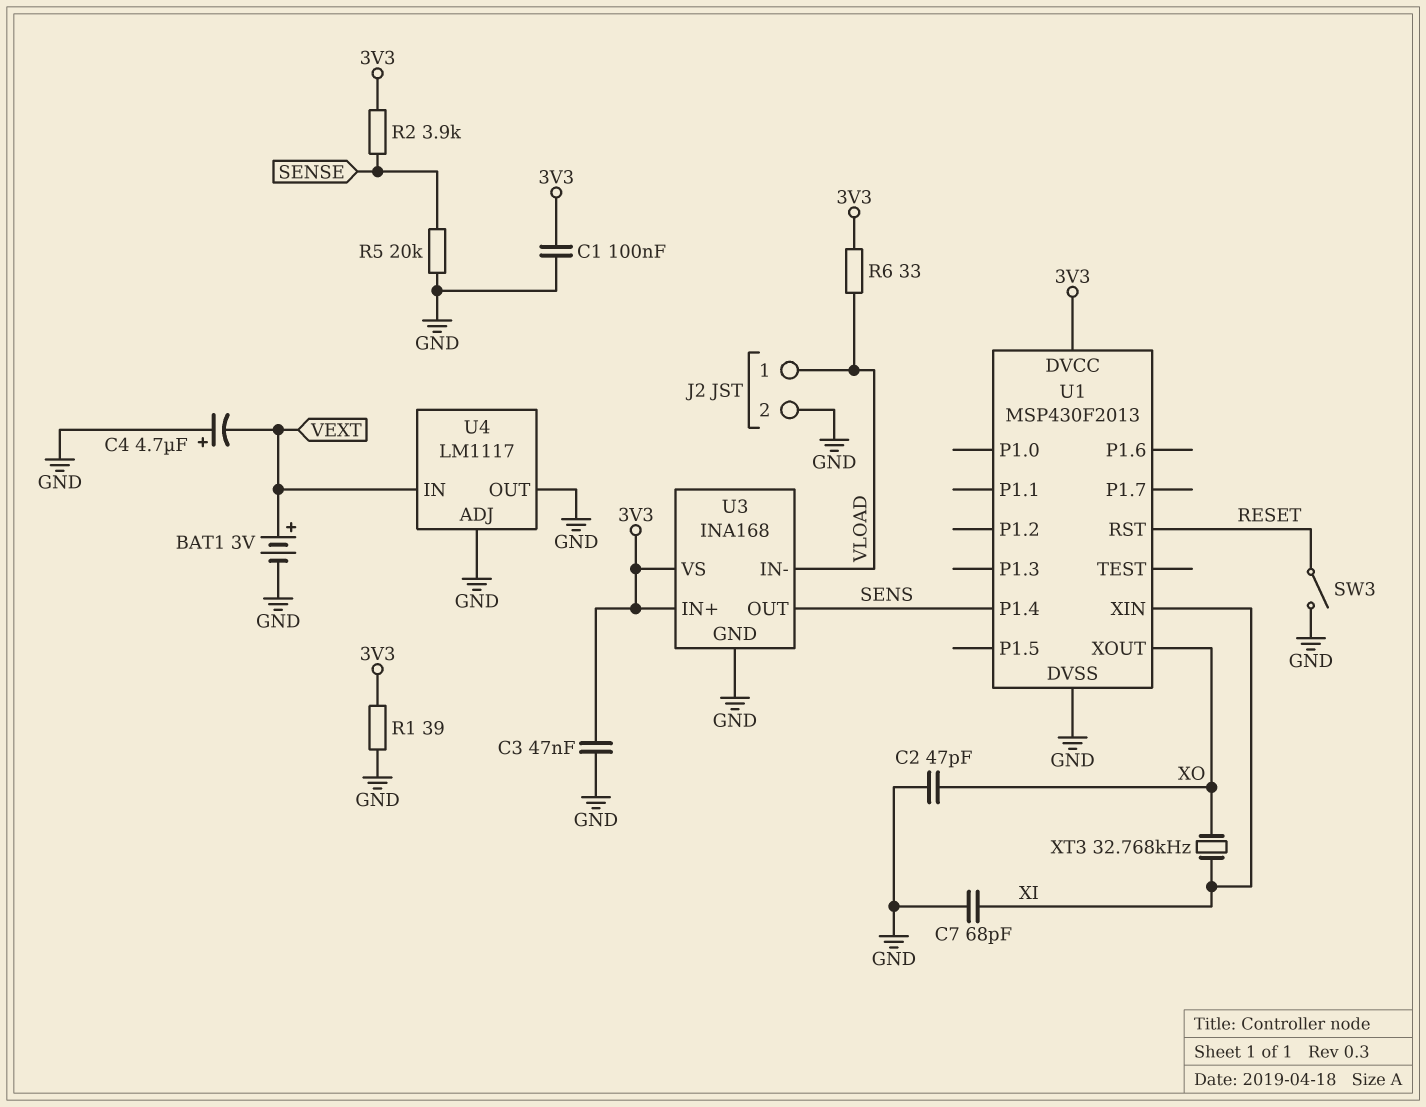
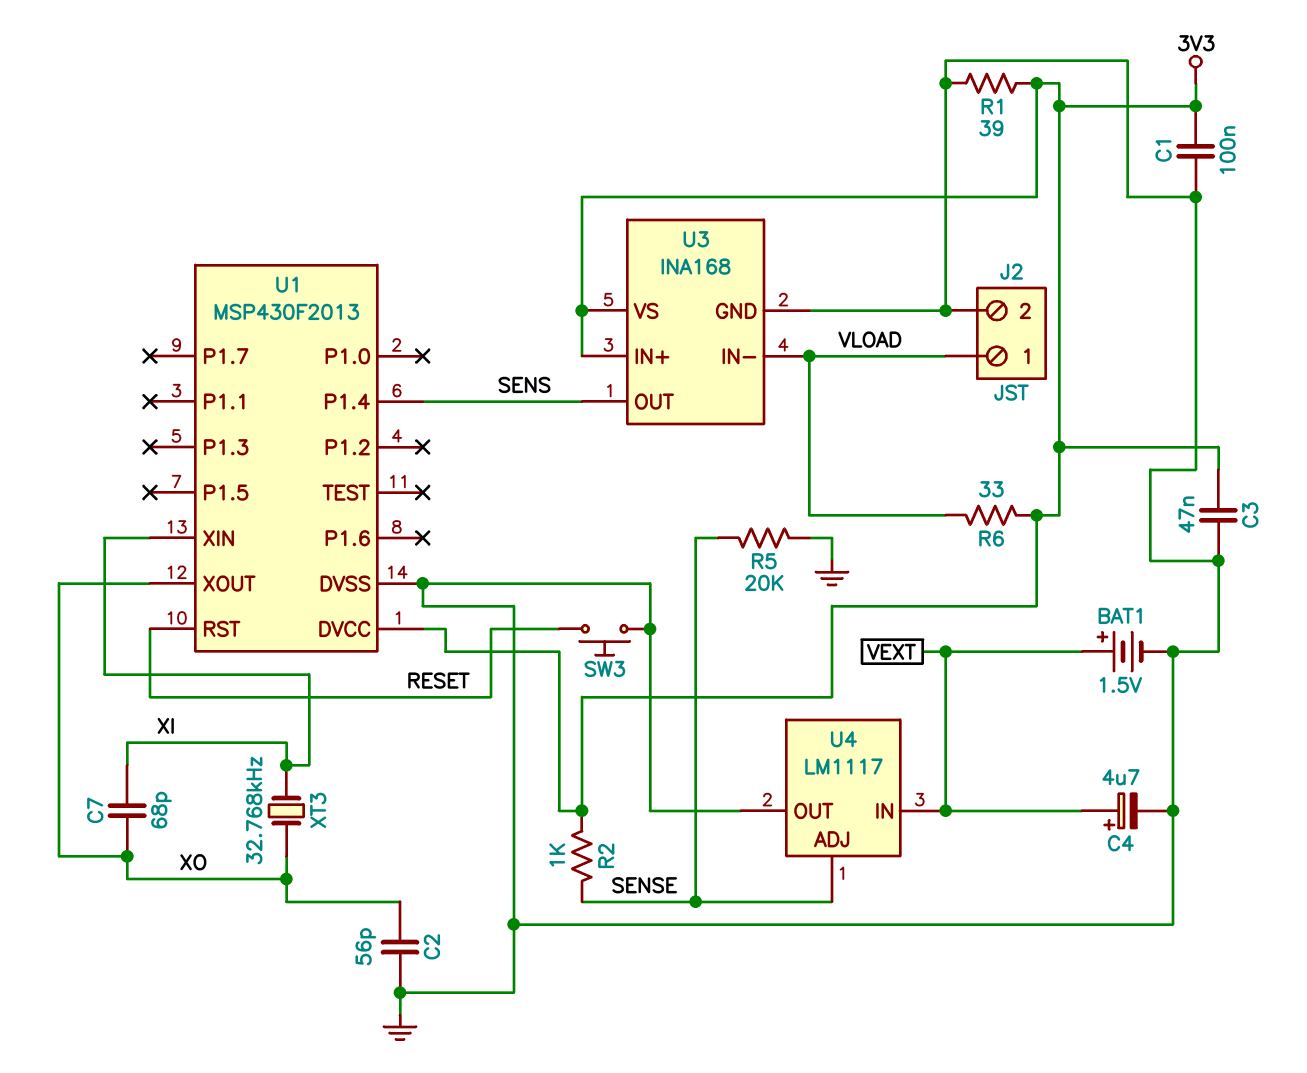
BAT1: 3V (plus VEXT, minus GND) -> 1.5V (plus VEXT, minus GND)
C2: 47pF (GND, XO) -> 56pF (GND, XO)
C4: 4.7uF (plus GND, minus VEXT) -> 4.7uF (plus VEXT, minus GND)
C7: 68pF (GND, XI) -> 68pF (XI, XO)
R2: 3.9k (3V3, SENSE) -> 1k (3V3, SENSE)
SW3: switch (GND, RESET) -> button (GND, RESET)
U4 pin ADJ: GND -> SENSE

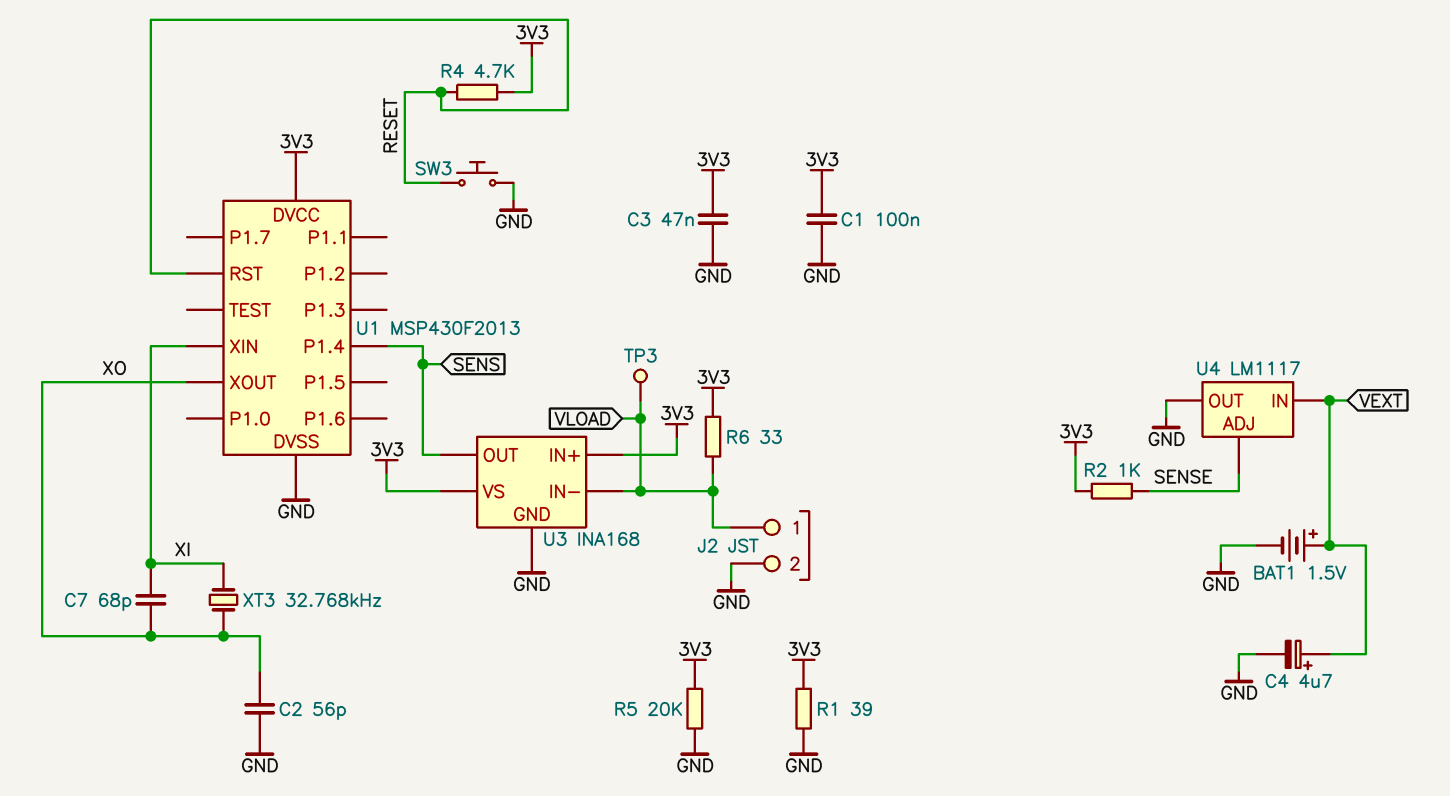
R4: none -> 4.7k (3V3, RESET)
R5: 20k (GND, SENSE) -> 20k (3V3, GND)
TP3: none -> test point (VLOAD)

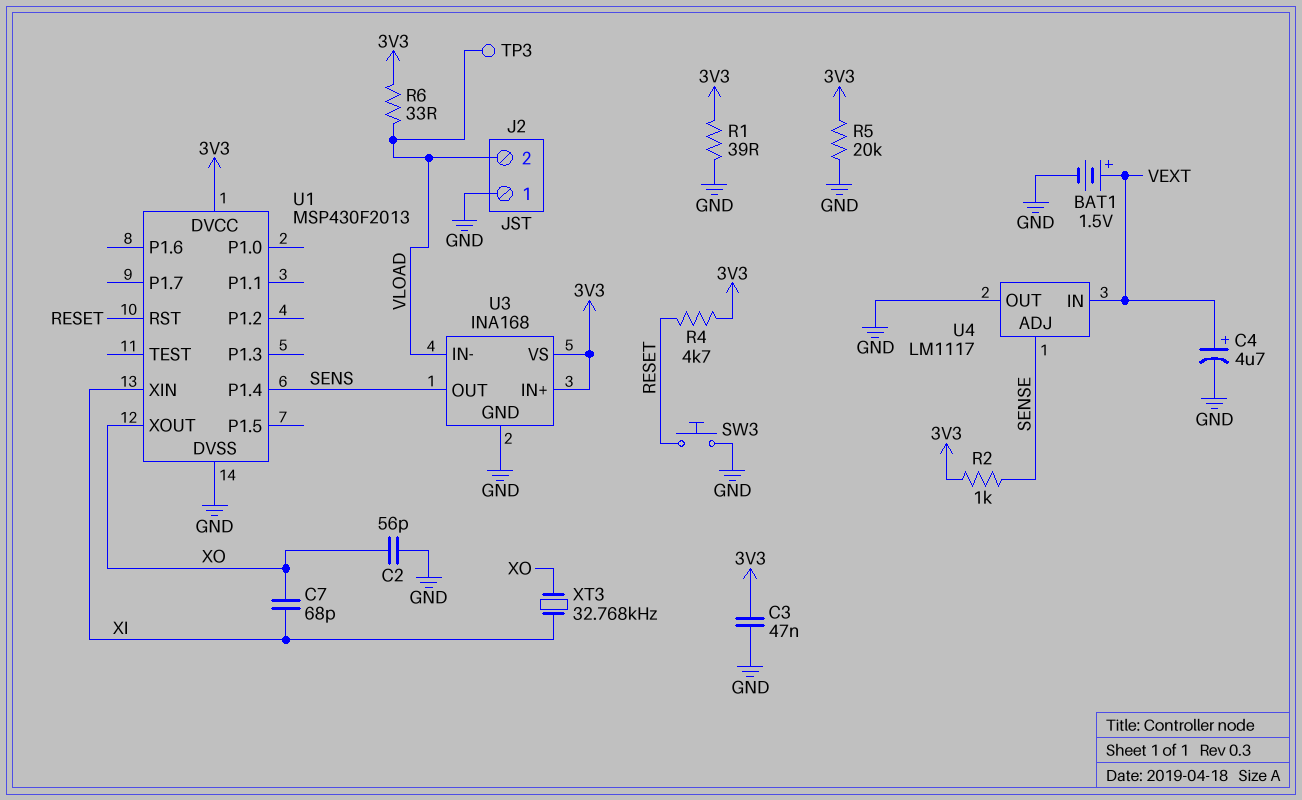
C1: 100nF (3V3, GND) -> none
J2 pin 1: VLOAD -> GND
J2 pin 2: GND -> VLOAD

